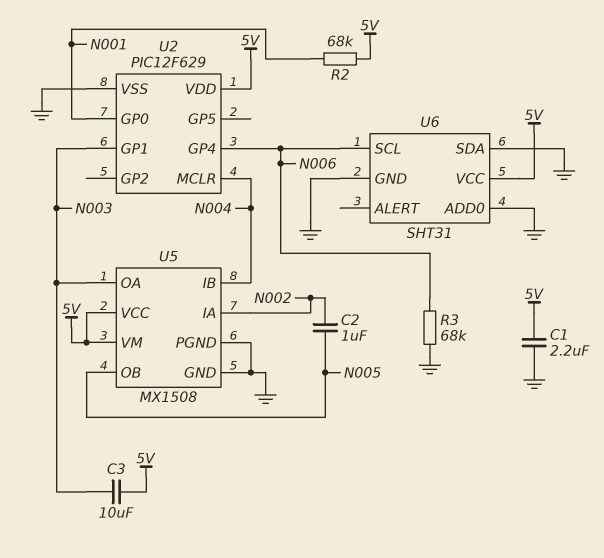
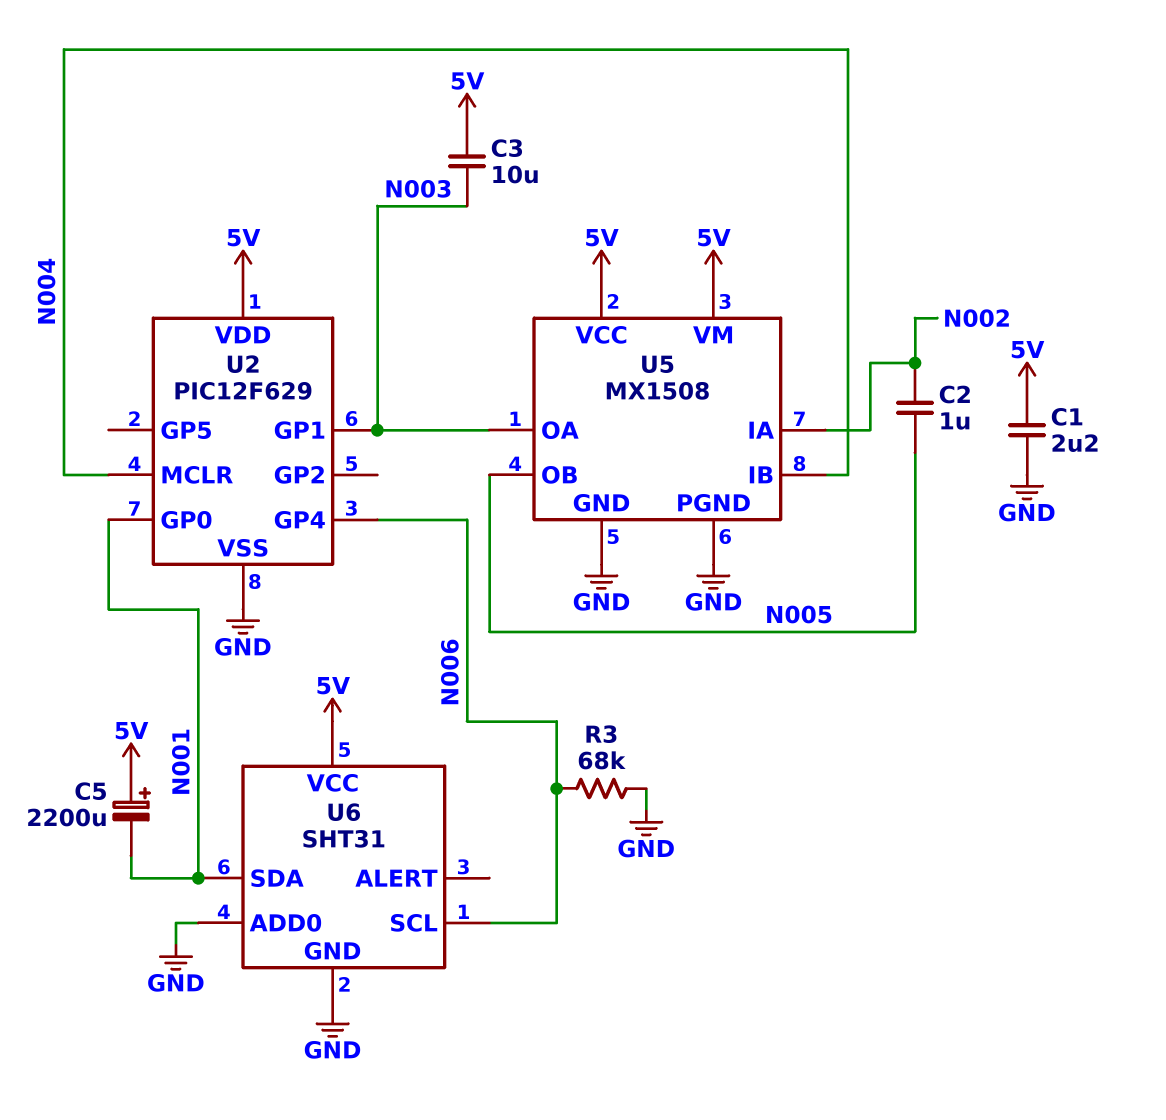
C5: none -> 2200uF (plus 5V, minus N001)
R2: 68k (5V, N001) -> none
U6 pin SDA: GND -> N001

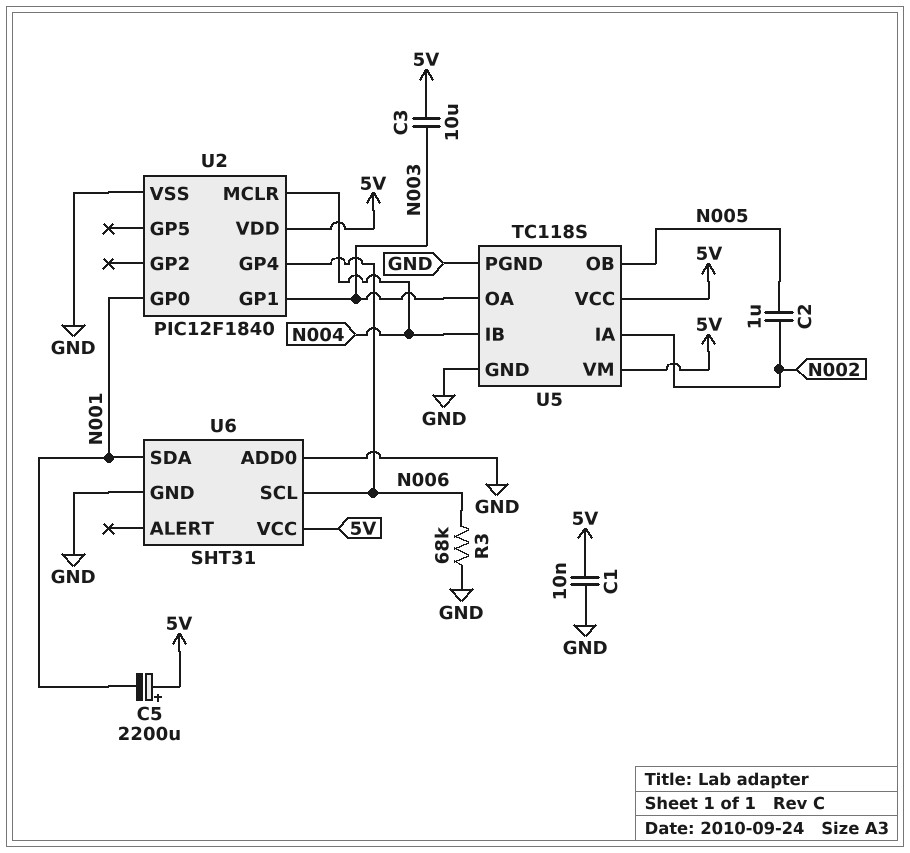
C1: 2.2uF (5V, GND) -> 10nF (5V, GND)
U2: PIC12F629 -> PIC12F1840
U5: MX1508 -> TC118S

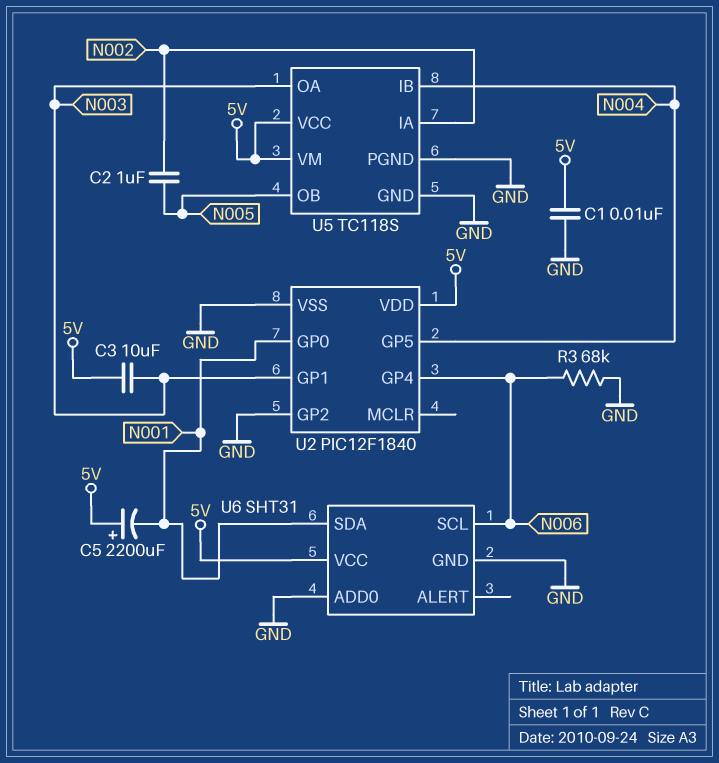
U2 pin GP2: none -> GND
U2 pin GP5: none -> N004
U2 pin MCLR: N004 -> none

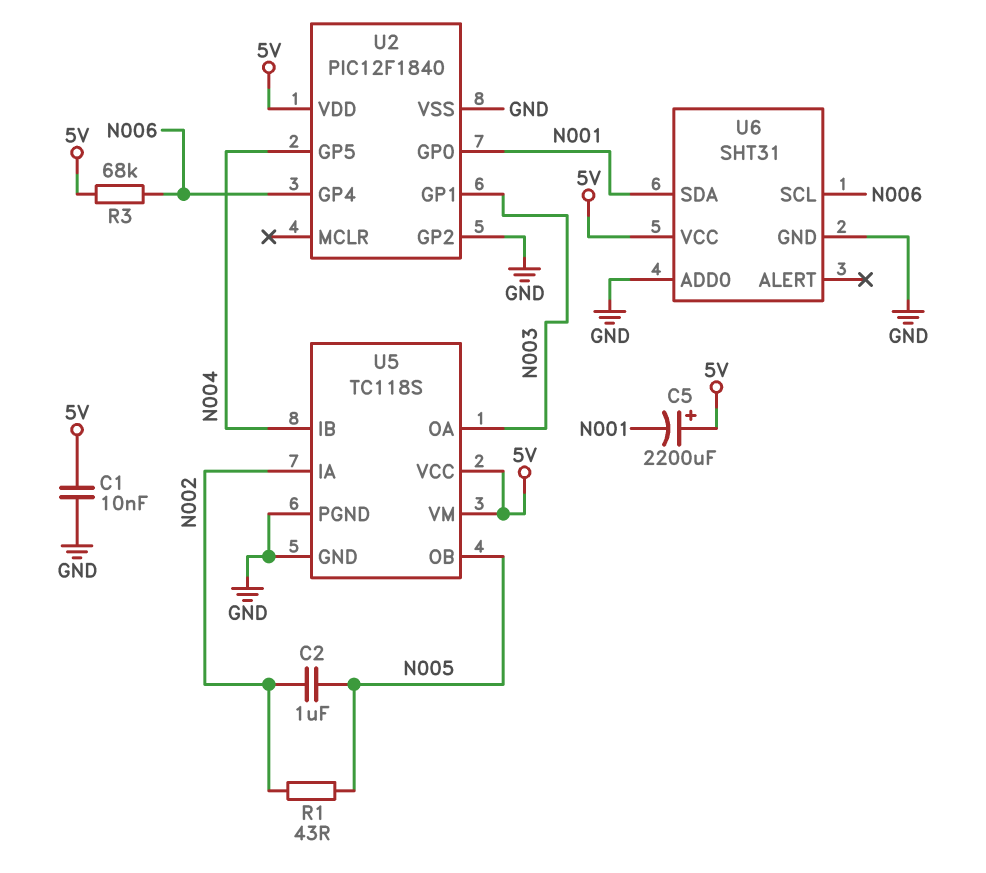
C3: 10uF (5V, N003) -> none
R1: none -> 43 (N002, N005)
R3: 68k (GND, N006) -> 68k (5V, N006)

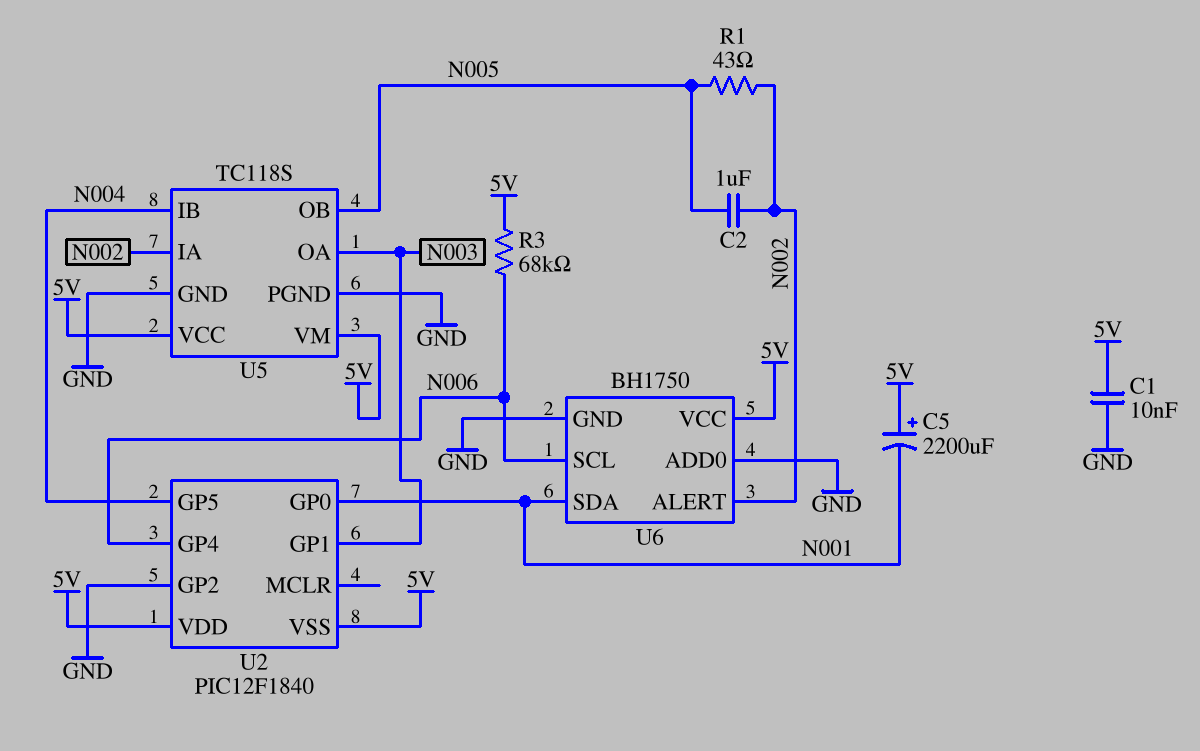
U2 pin VSS: GND -> 5V
U6: SHT31 -> BH1750
U6 pin ALERT: none -> N002

